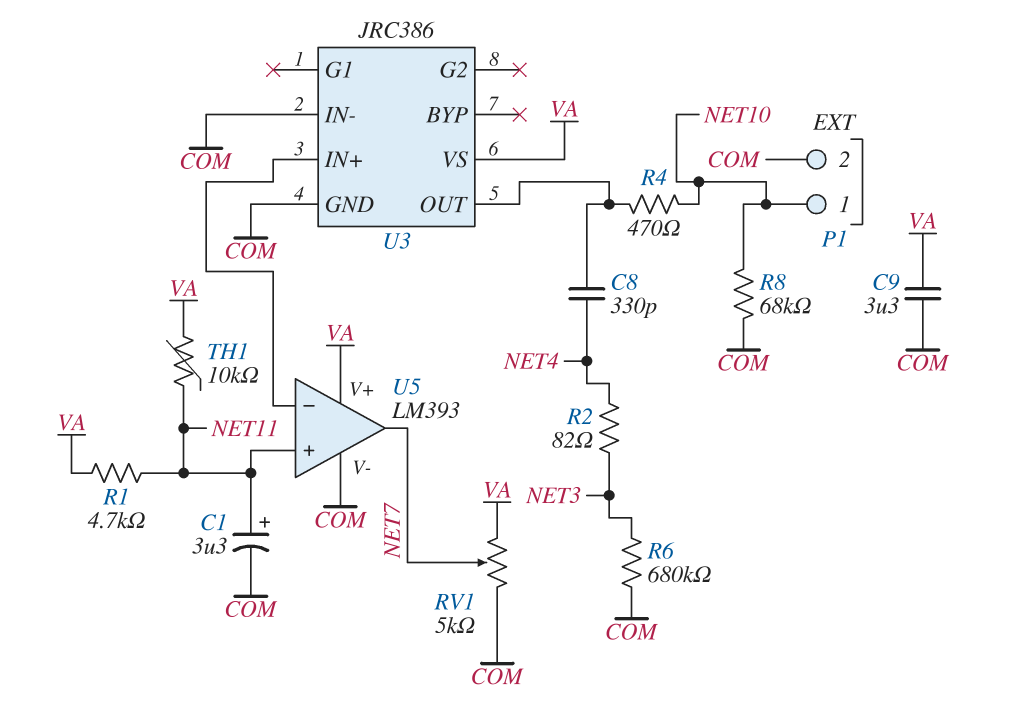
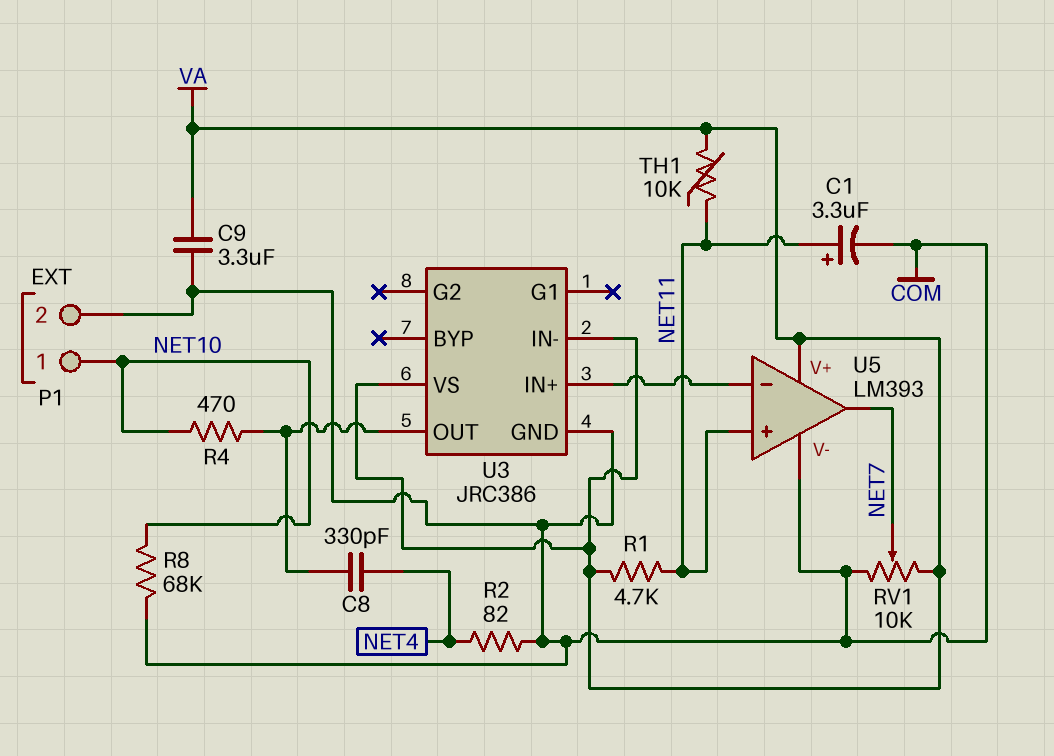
R2: 82 (NET3, NET4) -> 82 (COM, NET4)
R6: 680k (COM, NET3) -> none
RV1: 5k (COM, VA, wiper NET7) -> 10k (COM, VA, wiper NET7)
U3 pin IN-: COM -> VA

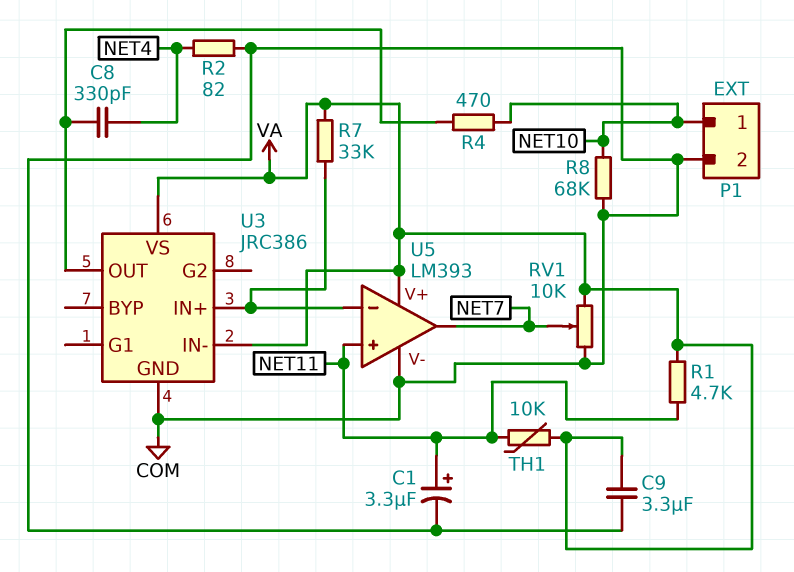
R7: none -> 33k (U3/IN+, VA)

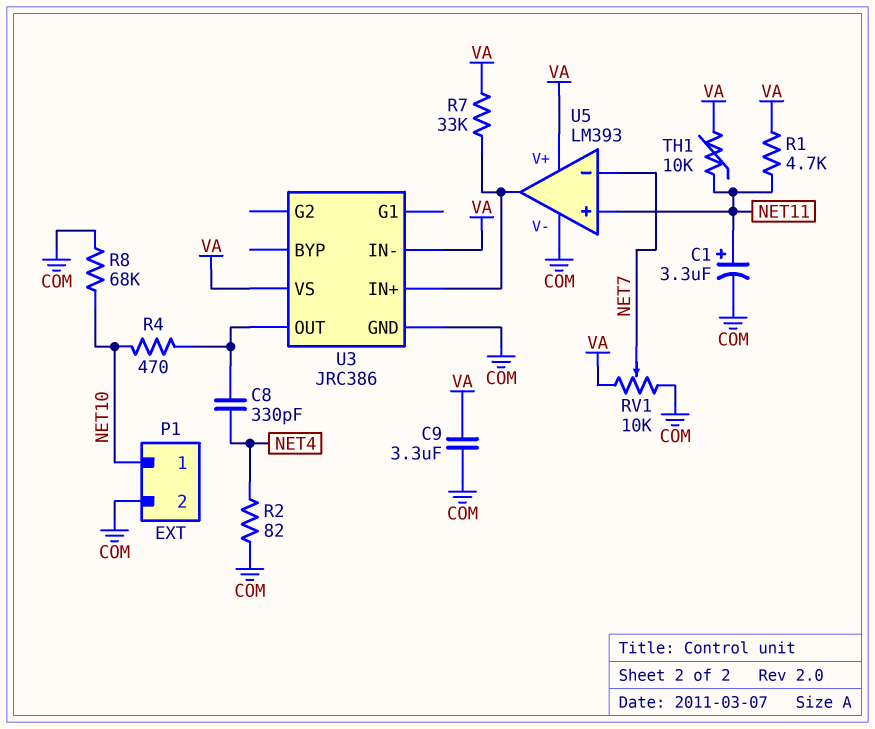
U5 pin in-: U3/IN+ -> NET7
U5 pin out: NET7 -> U3/IN+

